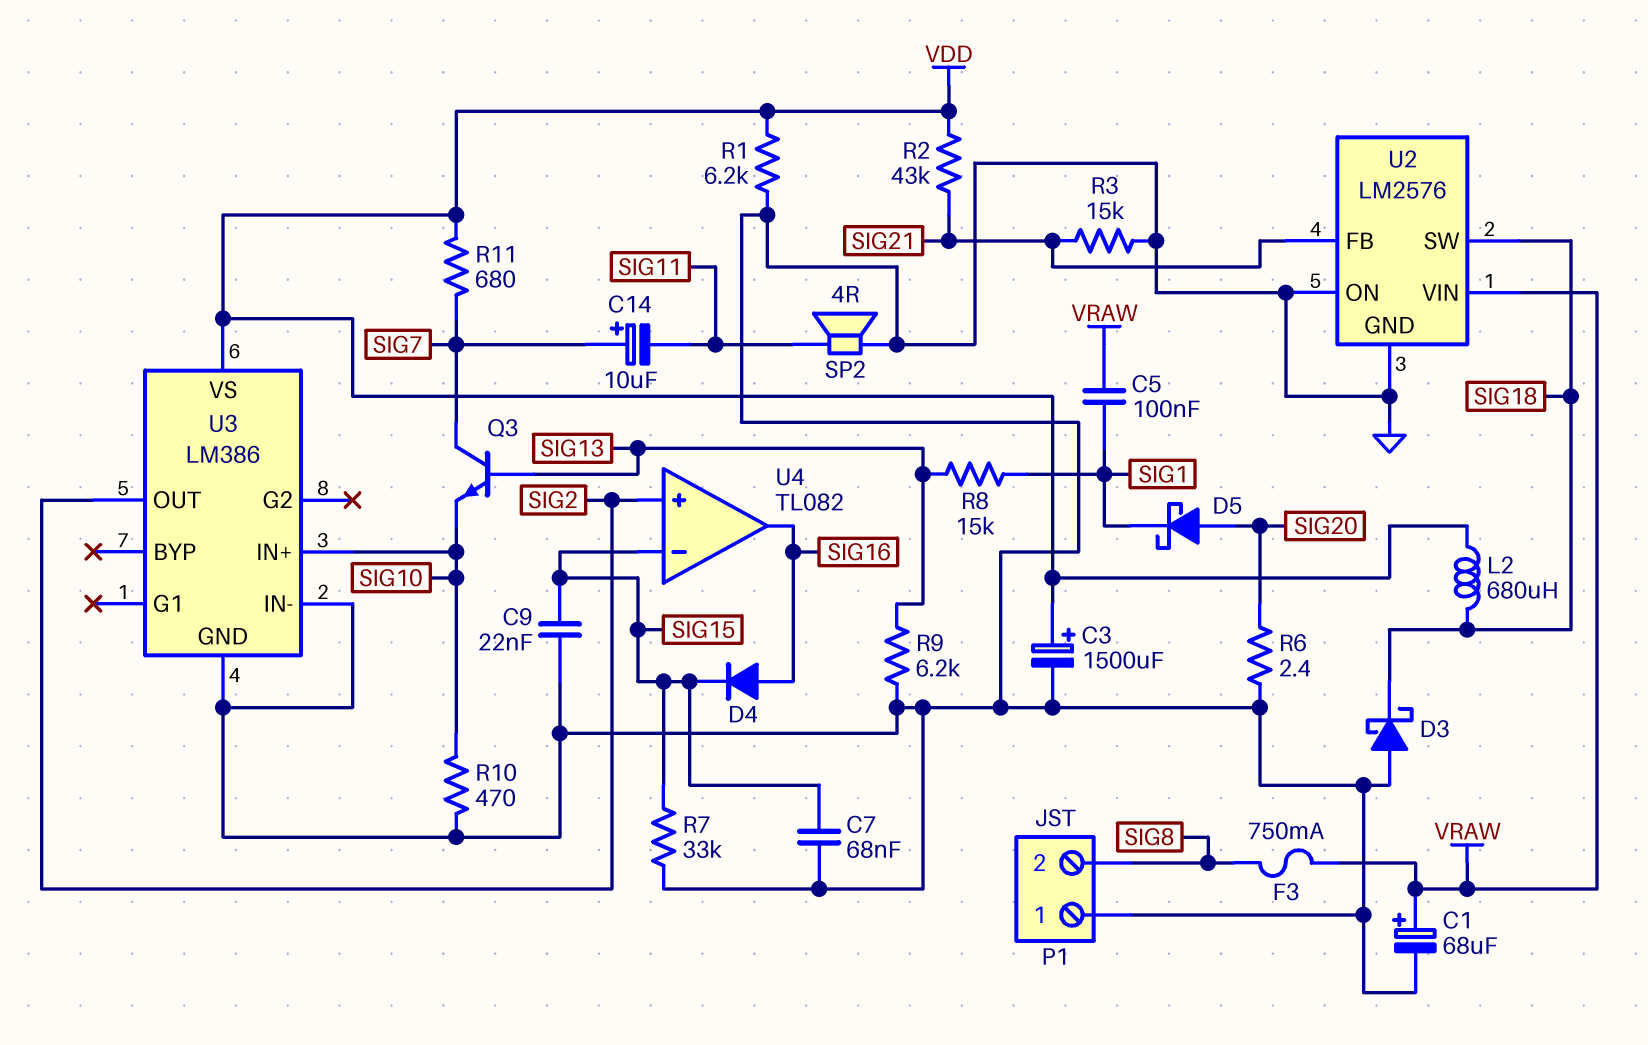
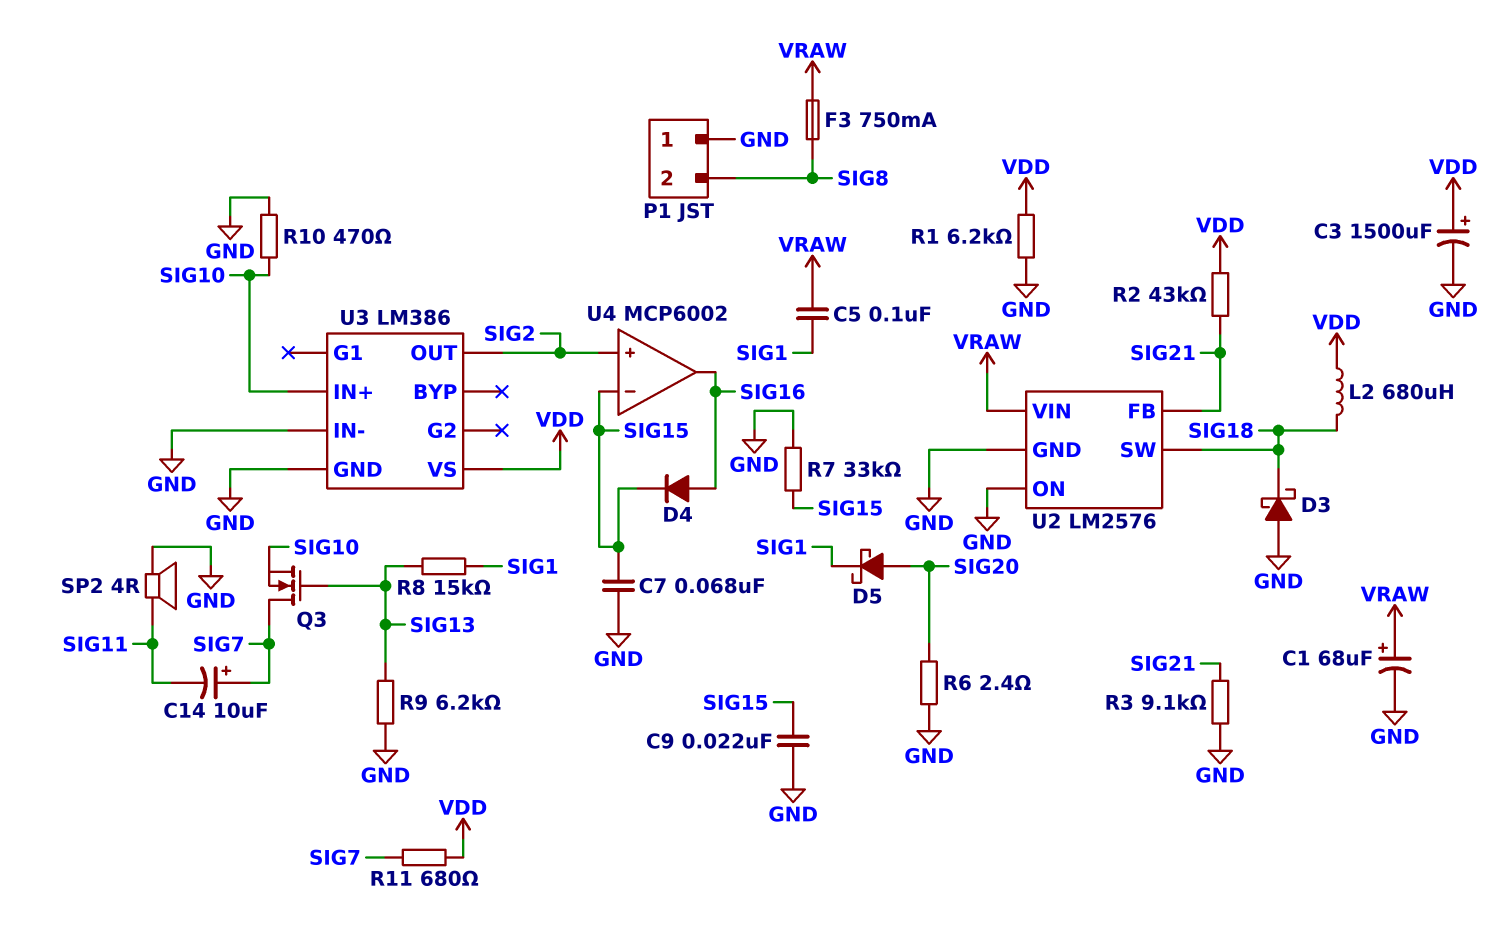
Q3: NPN (B SIG13, C SIG7, E SIG10) -> NMOS (G SIG13, D SIG7, S SIG10)
R3: 15k (GND, SIG21) -> 9.1k (GND, SIG21)
U4: TL082 -> MCP6002

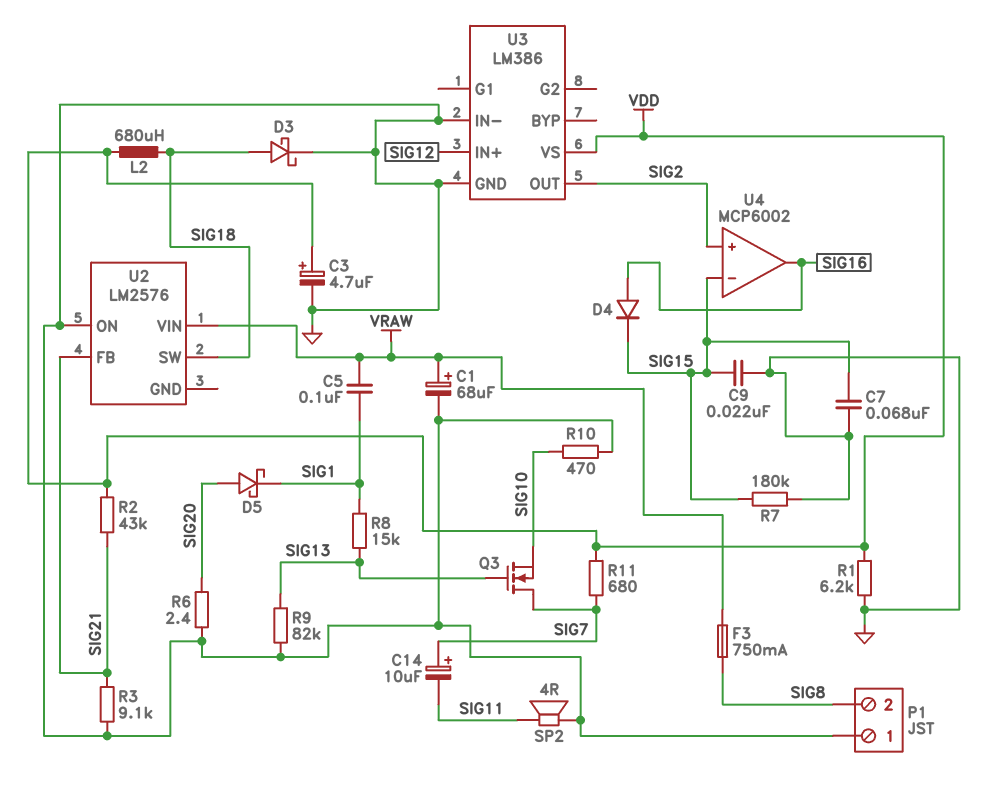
C3: 1500uF (plus VDD, minus GND) -> 4.7uF (plus VDD, minus GND)
D3: schottky (A GND, K SIG18) -> schottky (A SIG18, K GND)
R7: 33k (GND, SIG15) -> 180k (GND, SIG15)
R9: 6.2k (GND, SIG13) -> 82k (GND, SIG13)
U2 pin GND: GND -> none
U3 pin IN+: SIG10 -> SIG12

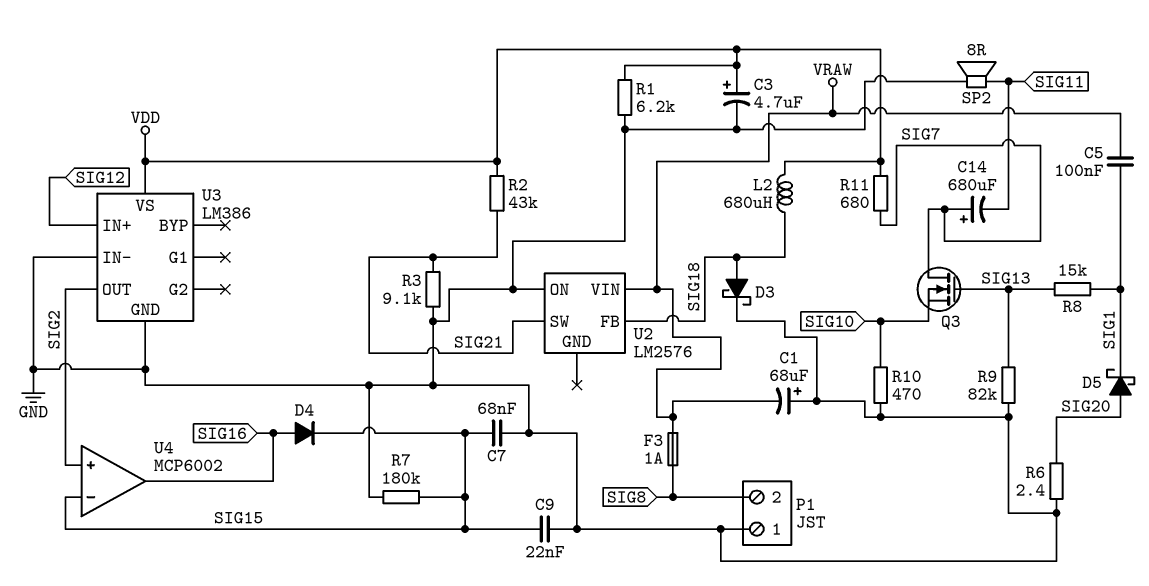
C1: 68uF (plus VRAW, minus GND) -> 68uF (plus GND, minus VRAW)
C14: 10uF (plus SIG7, minus SIG11) -> 680uF (plus SIG7, minus SIG11)
F3: 750mA (SIG8, VRAW) -> 1A (SIG8, VRAW)
SP2: speaker 4R (GND, SIG11) -> speaker 8R (GND, SIG11)
U2 pin FB: SIG21 -> SIG18
U2 pin SW: SIG18 -> SIG21

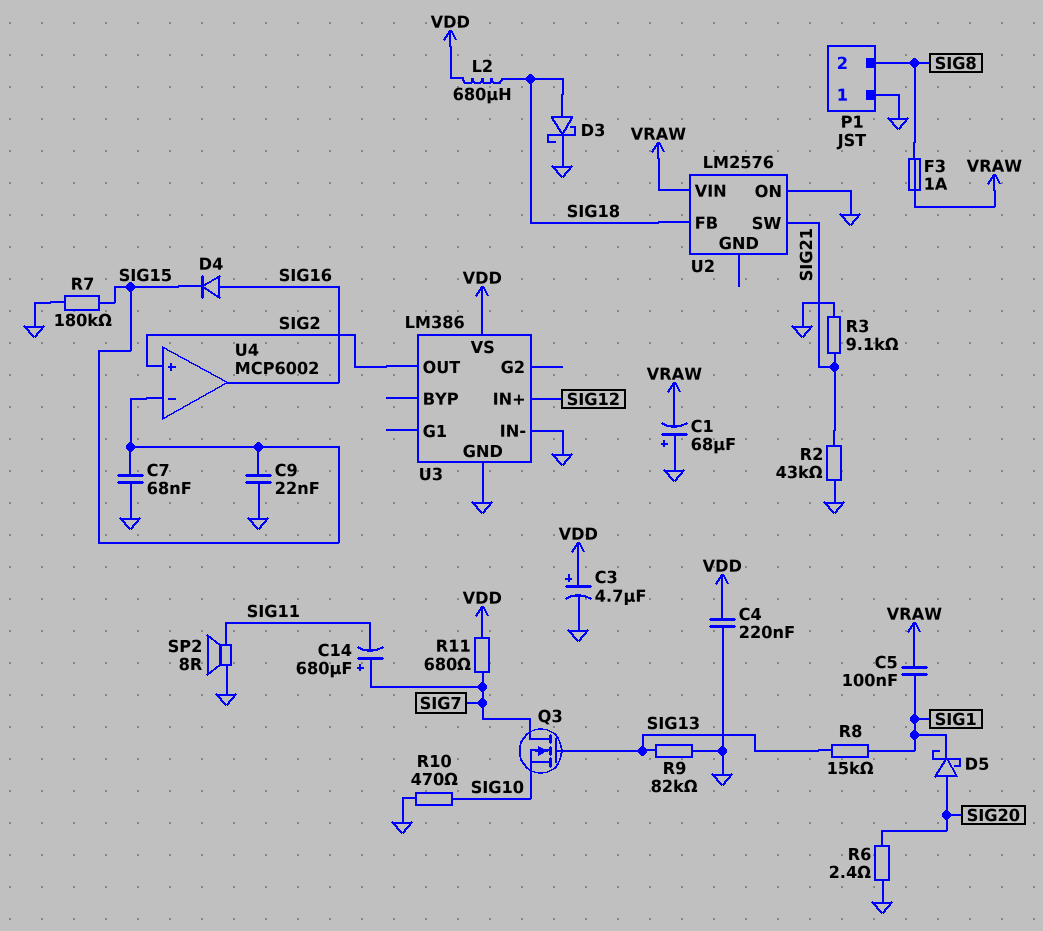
C4: none -> 220nF (GND, VDD)
R1: 6.2k (GND, VDD) -> none
R2: 43k (SIG21, VDD) -> 43k (GND, SIG21)

